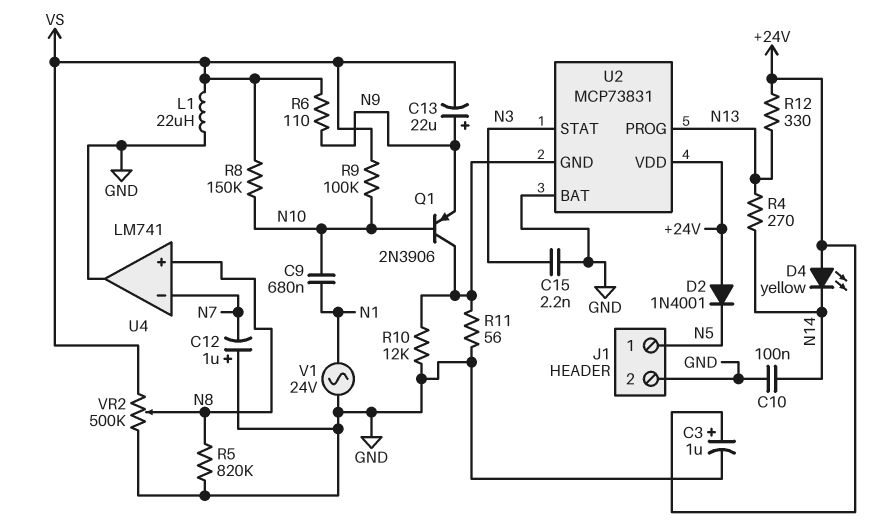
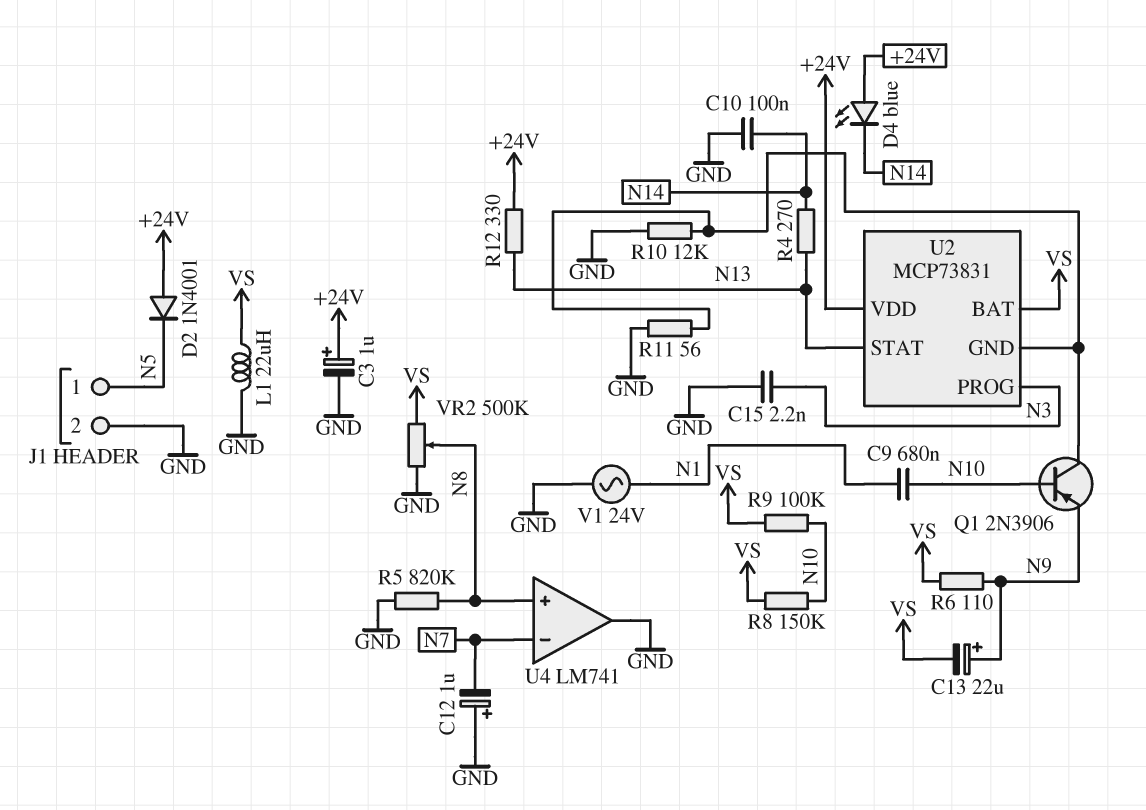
D4: LED yellow (A +24V, K N14) -> LED blue (A +24V, K N14)
U2 pin BAT: GND -> VS
U2 pin PROG: N13 -> N3
U2 pin STAT: N3 -> N13

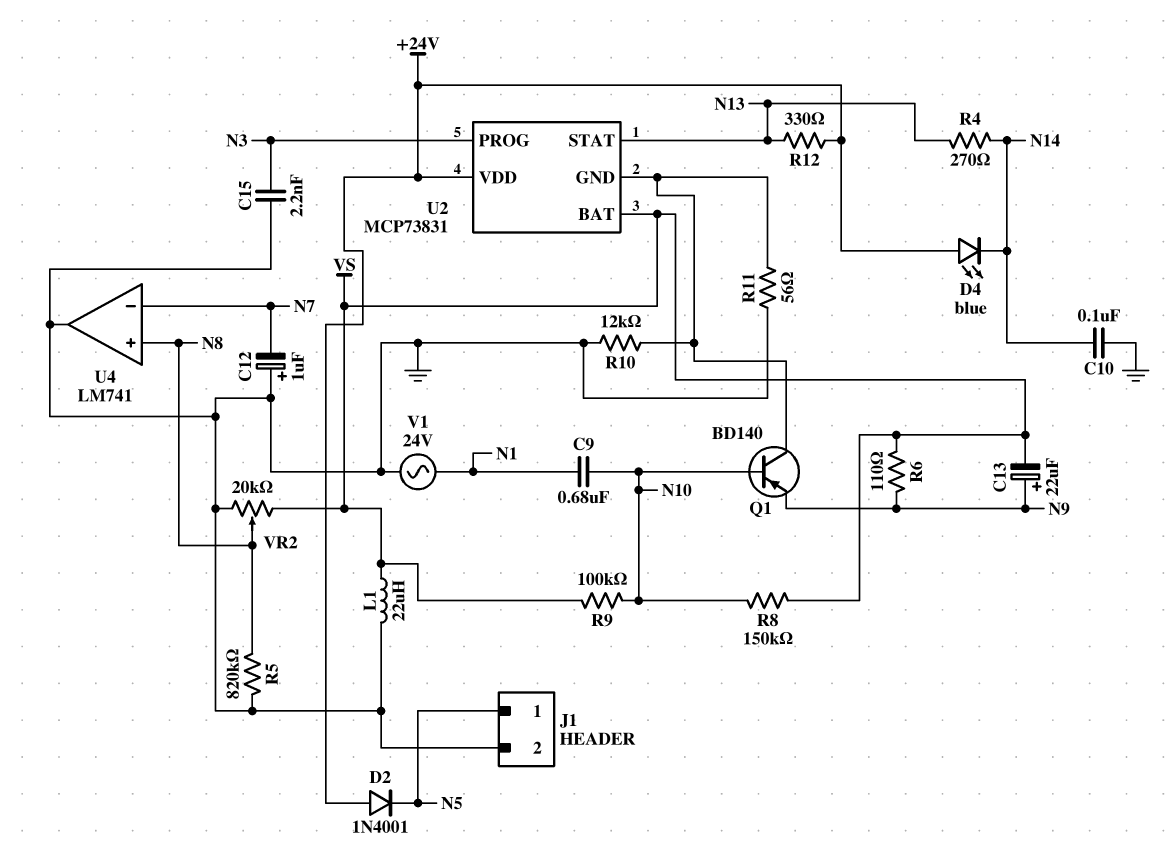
C3: 1uF (plus +24V, minus GND) -> none
Q1: PNP 2N3906 (B N10, C U2/GND, E N9) -> PNP BD140 (B N10, C U2/GND, E N9)
VR2: 500k (GND, VS, wiper N8) -> 20k (GND, VS, wiper N8)

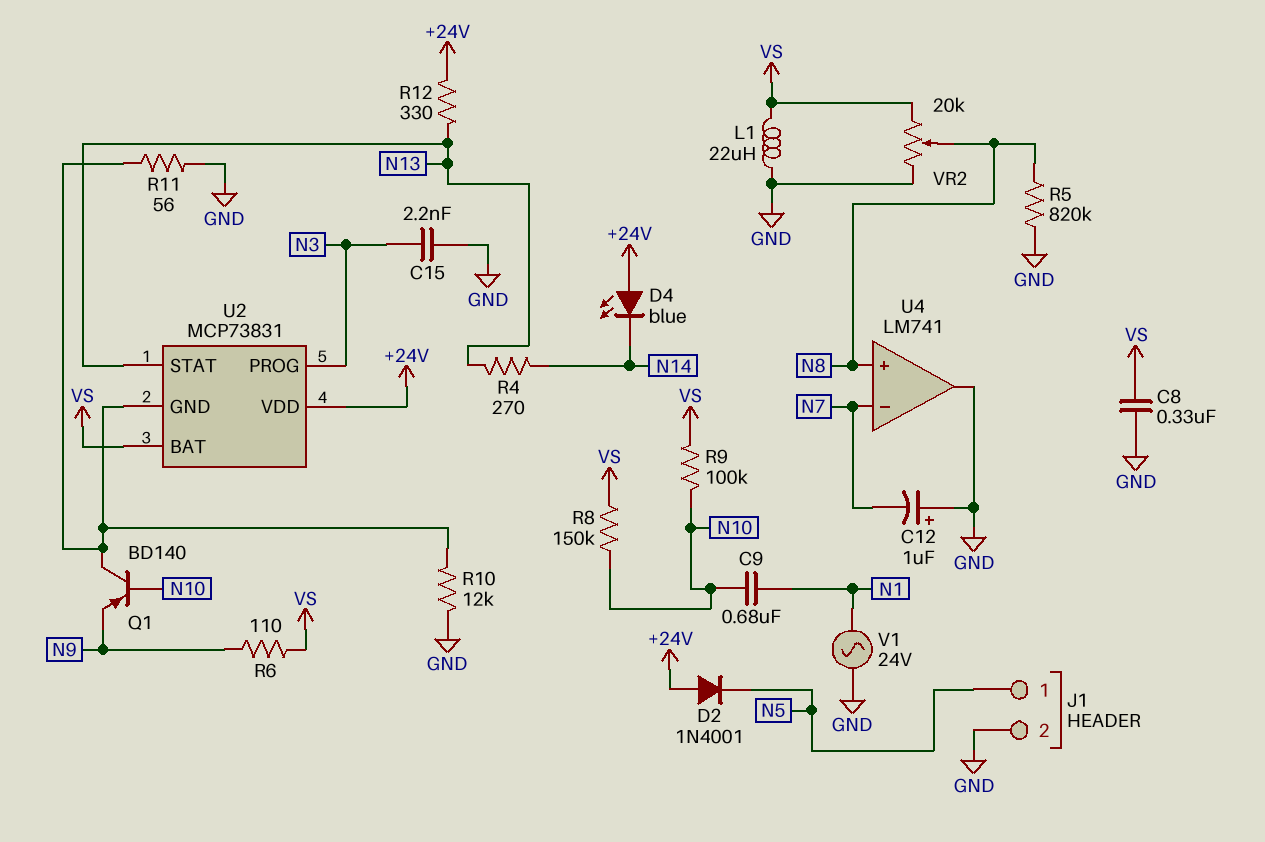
C8: none -> 330nF (GND, VS)
C10: 100nF (GND, N14) -> none
C13: 22uF (plus N9, minus VS) -> none

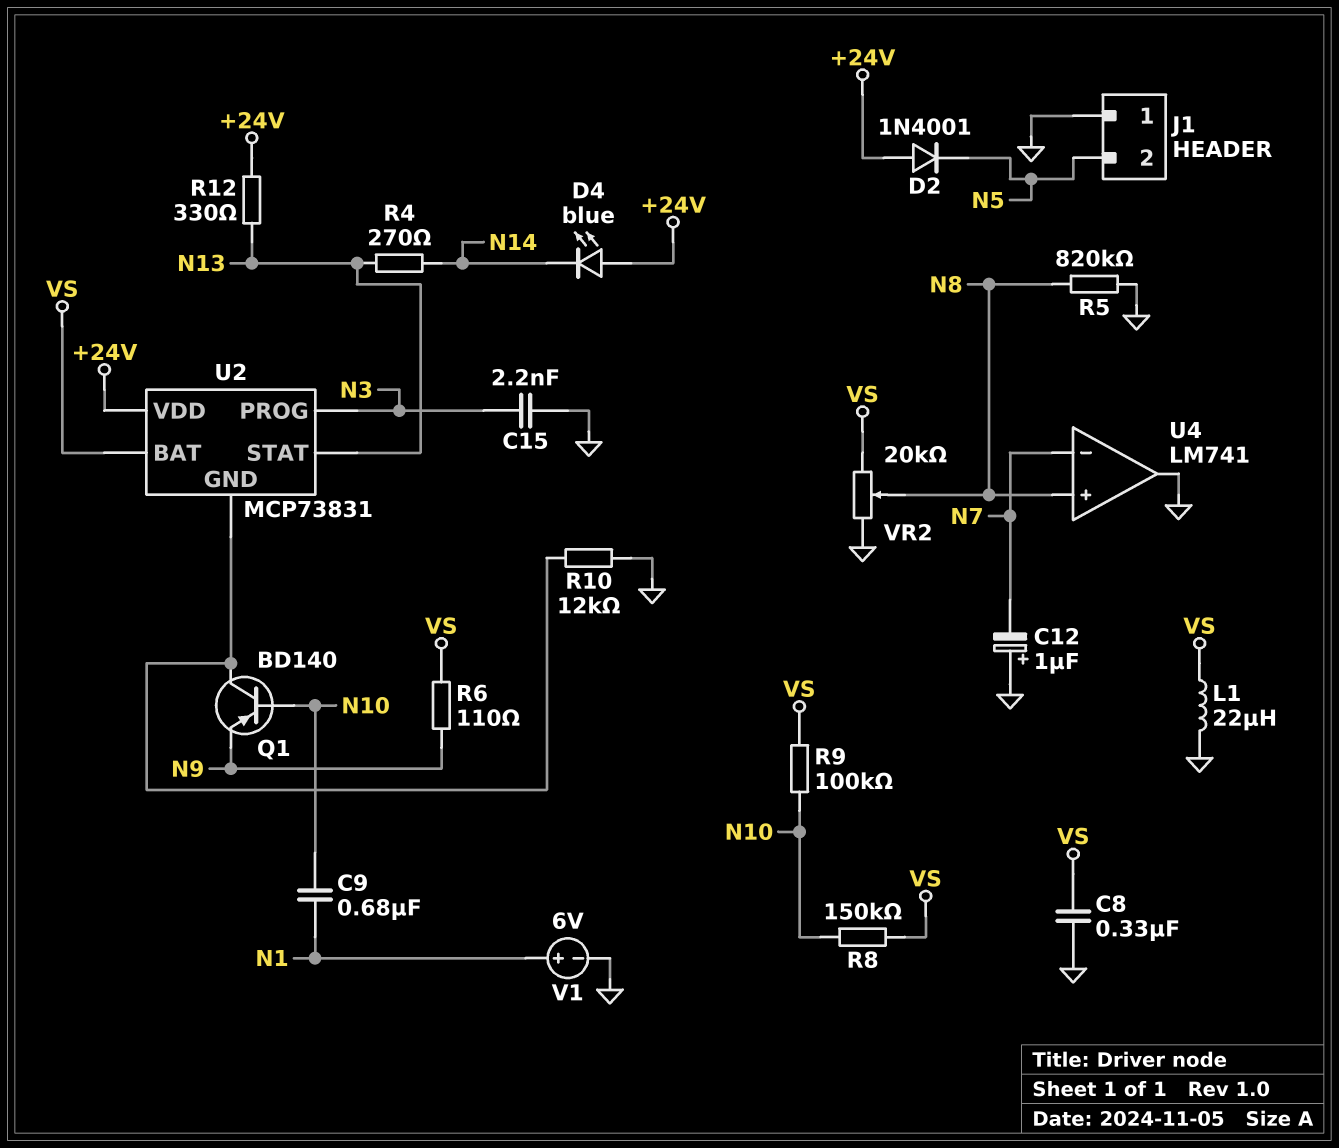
J1 pin 1: N5 -> GND
J1 pin 2: GND -> N5
R11: 56 (GND, U2/GND) -> none
V1: AC 24V (GND, N1) -> 6V (plus N1, minus GND)

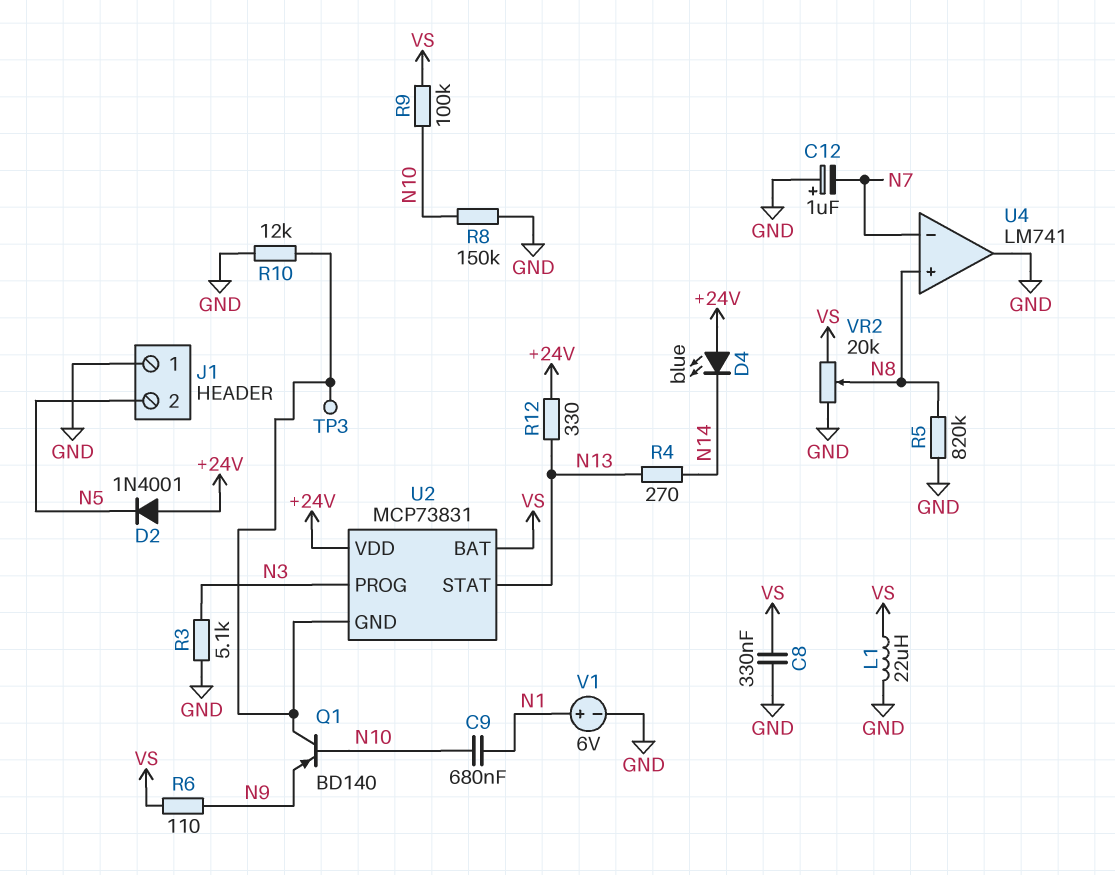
C15: 2.2nF (GND, N3) -> none
R3: none -> 5.1k (GND, N3)
R8: 150k (N10, VS) -> 150k (GND, N10)
TP3: none -> test point (U2/GND)

